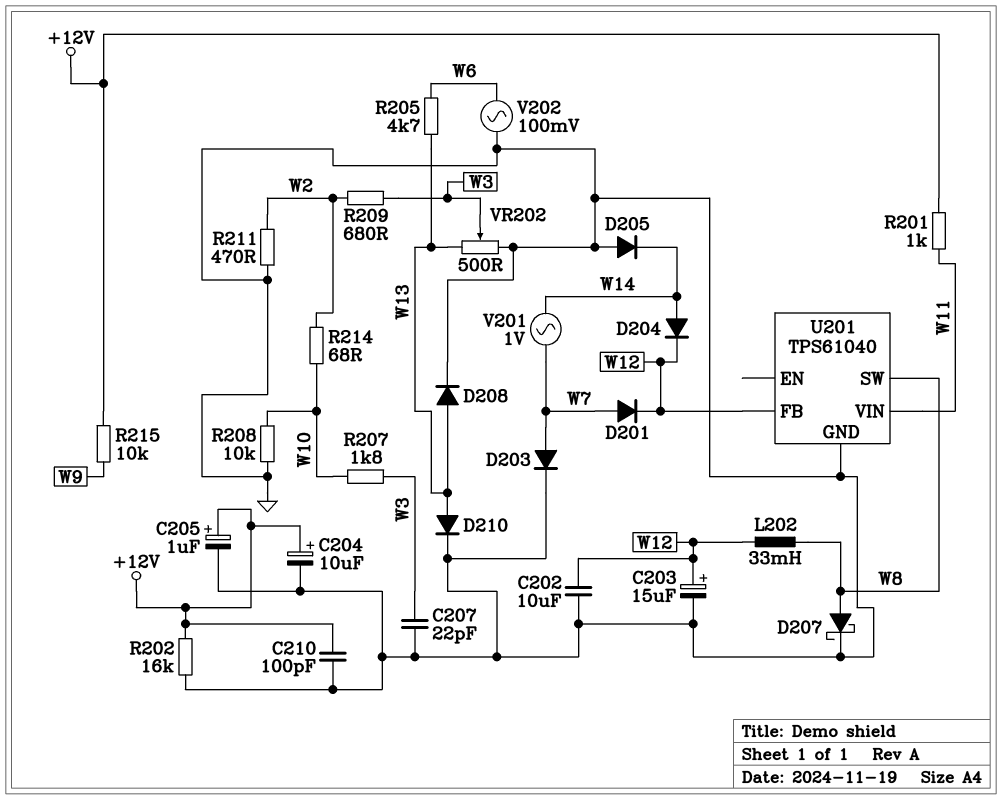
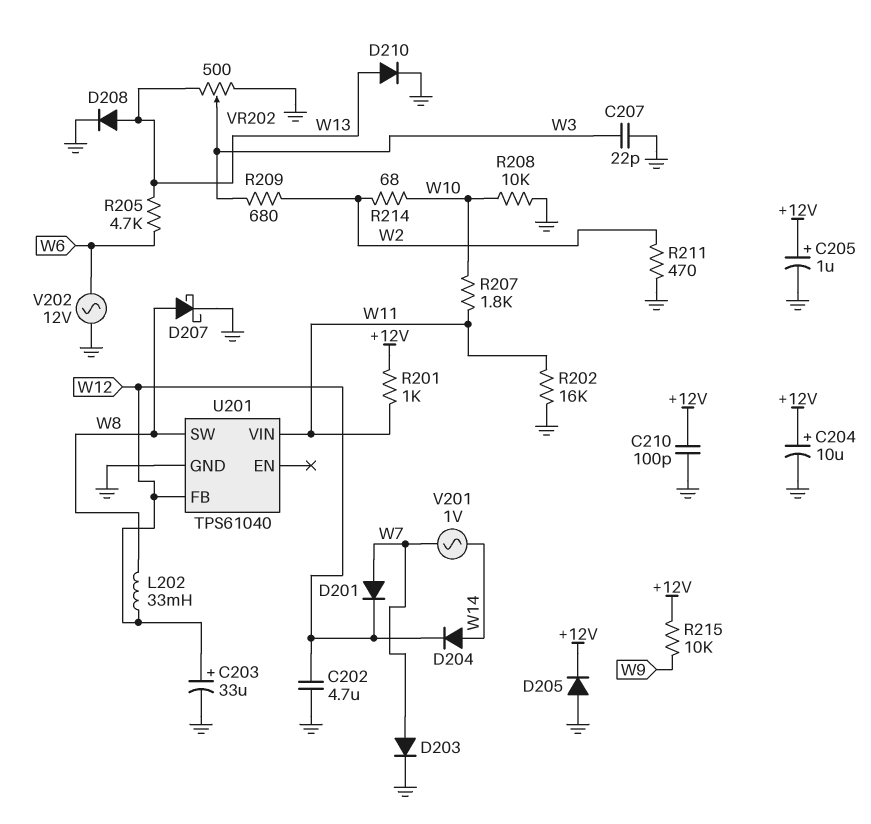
C202: 10uF (GND, W12) -> 4.7uF (GND, W12)
C203: 15uF (plus W12, minus GND) -> 33uF (plus W12, minus GND)
D205: diode (A GND, K W14) -> diode (A GND, K +12V)
R202: 16k (+12V, GND) -> 16k (GND, W11)
R207: 1.8k (W3, W10) -> 1.8k (W10, W11)
V202: AC 100mV (GND, W6) -> AC 12V (GND, W6)

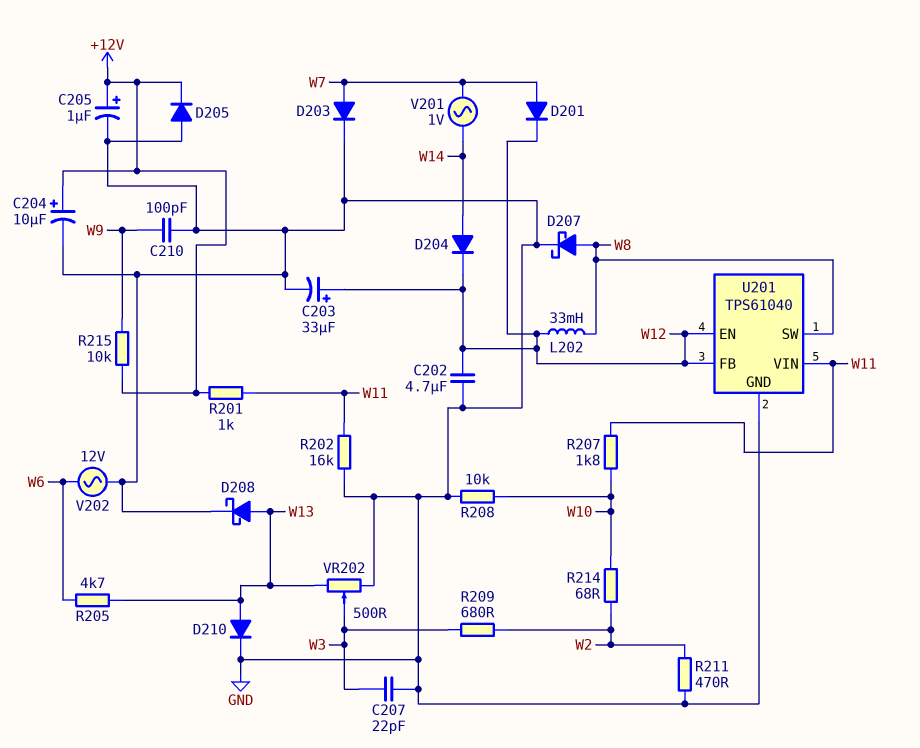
C210: 100pF (+12V, GND) -> 100pF (GND, W9)
D208: diode (A W13, K GND) -> schottky (A W13, K GND)
U201 pin EN: none -> W12

